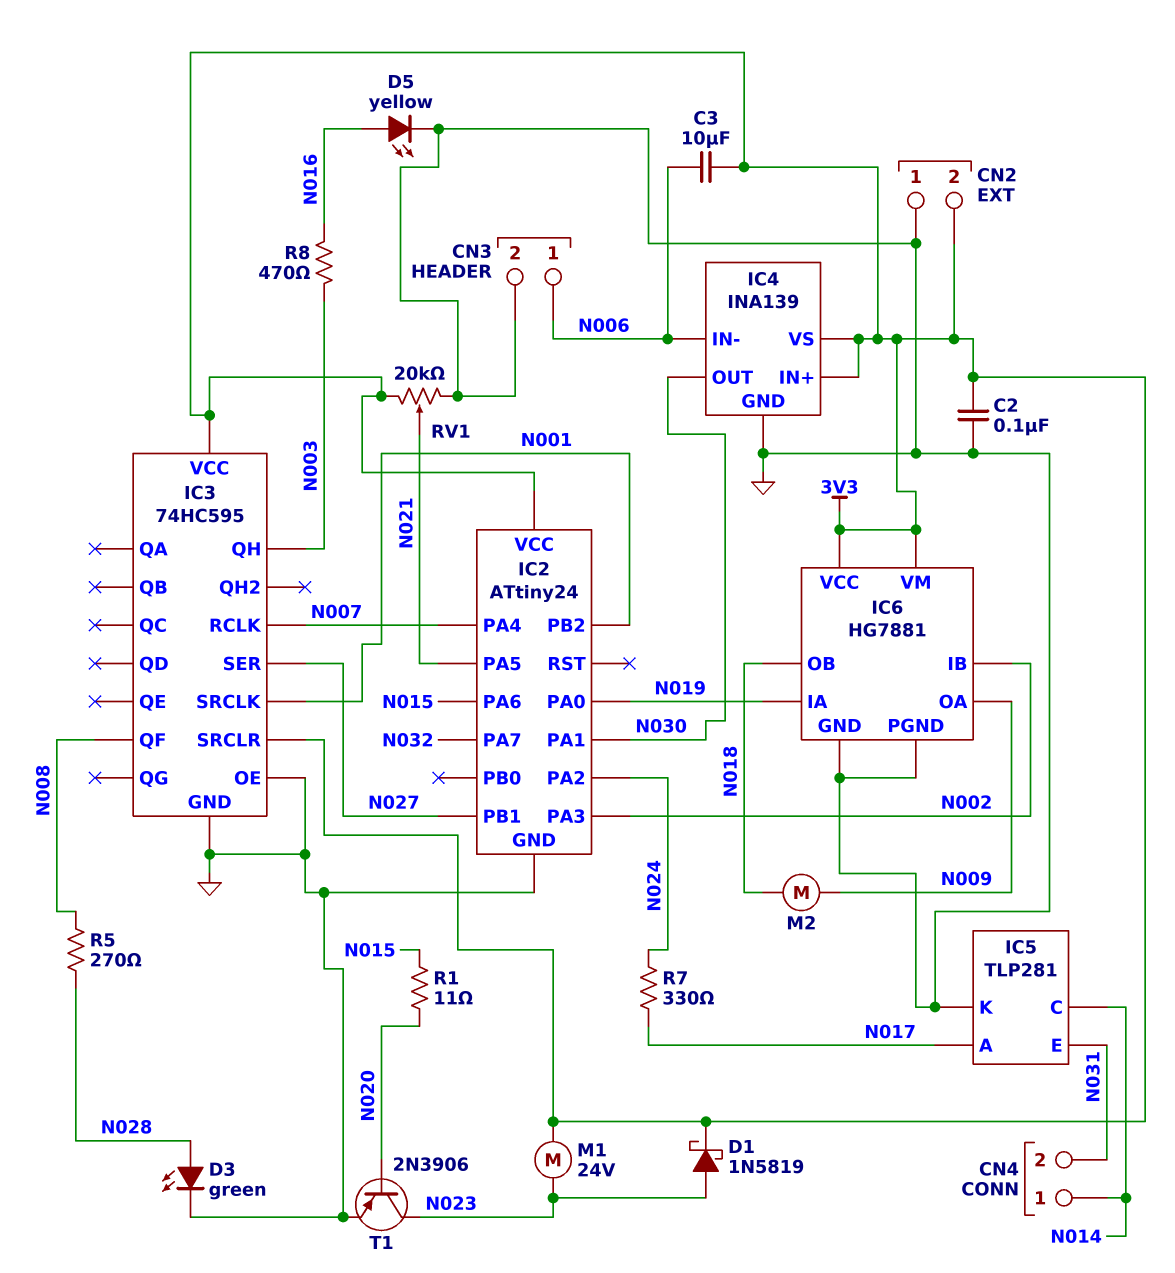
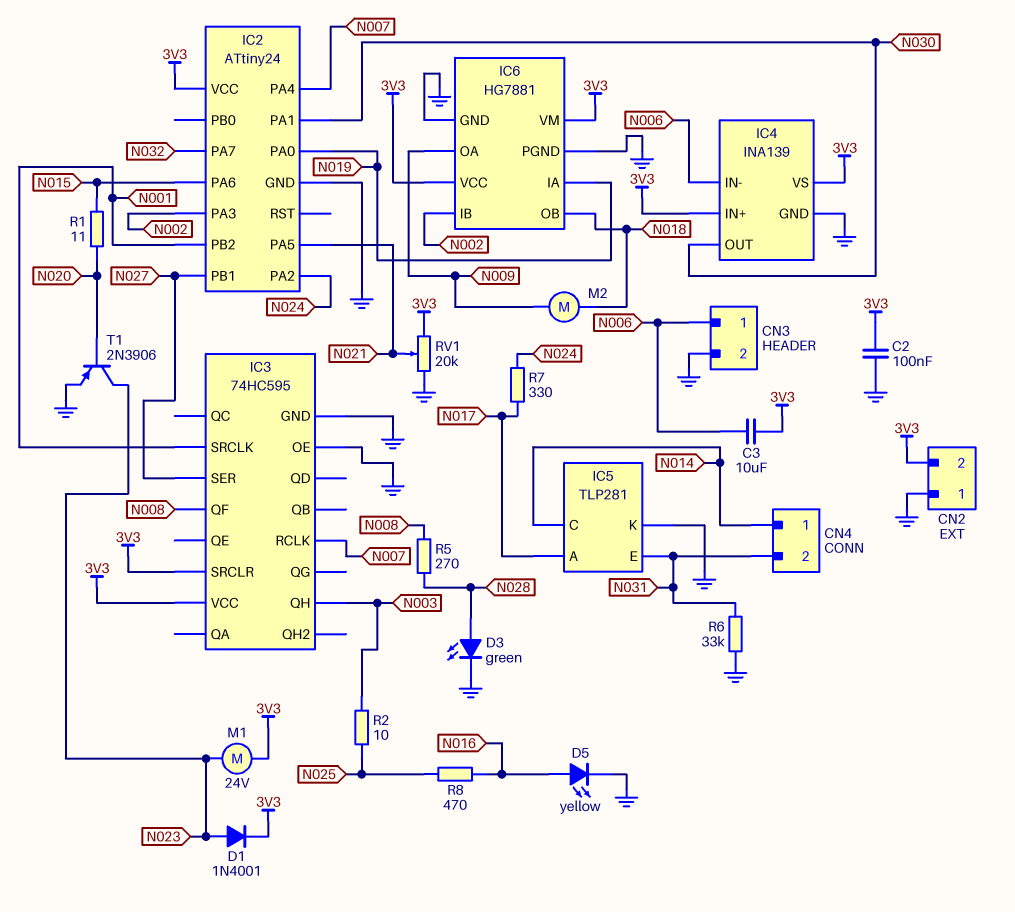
D1: schottky 1N5819 (A N023, K 3V3) -> diode 1N4001 (A N023, K 3V3)
R2: none -> 10 (N003, N025)
R6: none -> 33k (GND, N031)
R8: 470 (N003, N016) -> 470 (N016, N025)

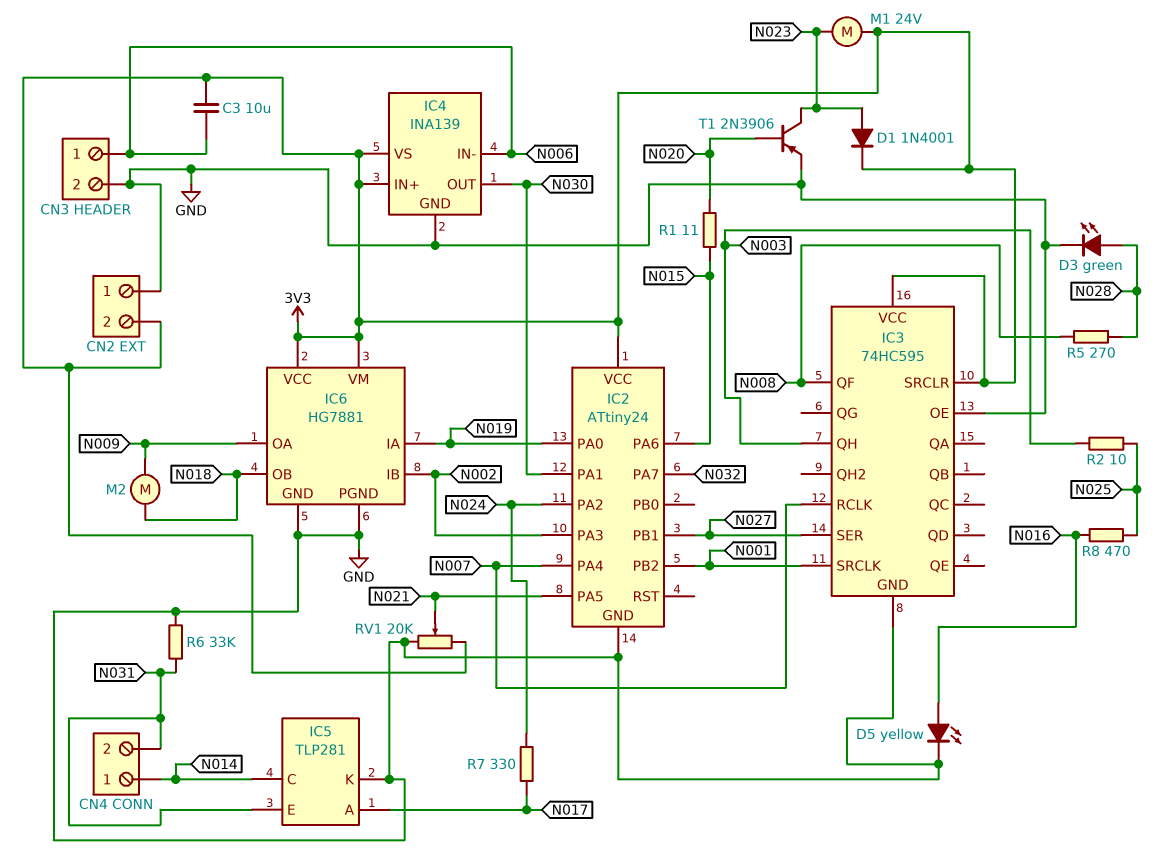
C2: 100nF (3V3, GND) -> none

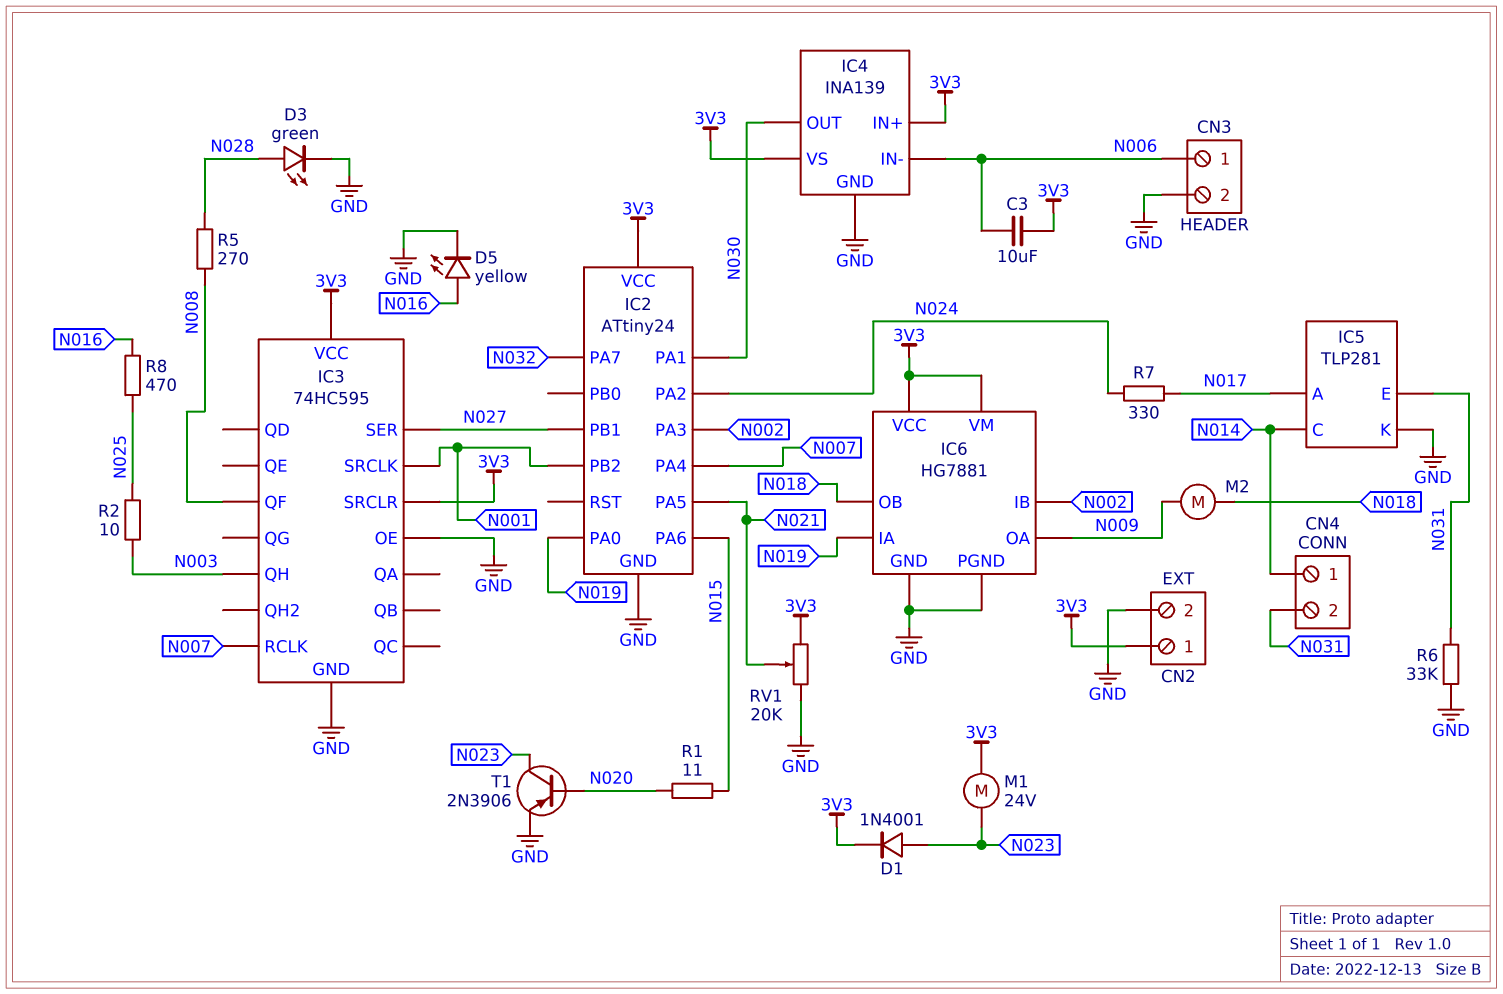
CN2 pin 1: GND -> 3V3
CN2 pin 2: 3V3 -> GND

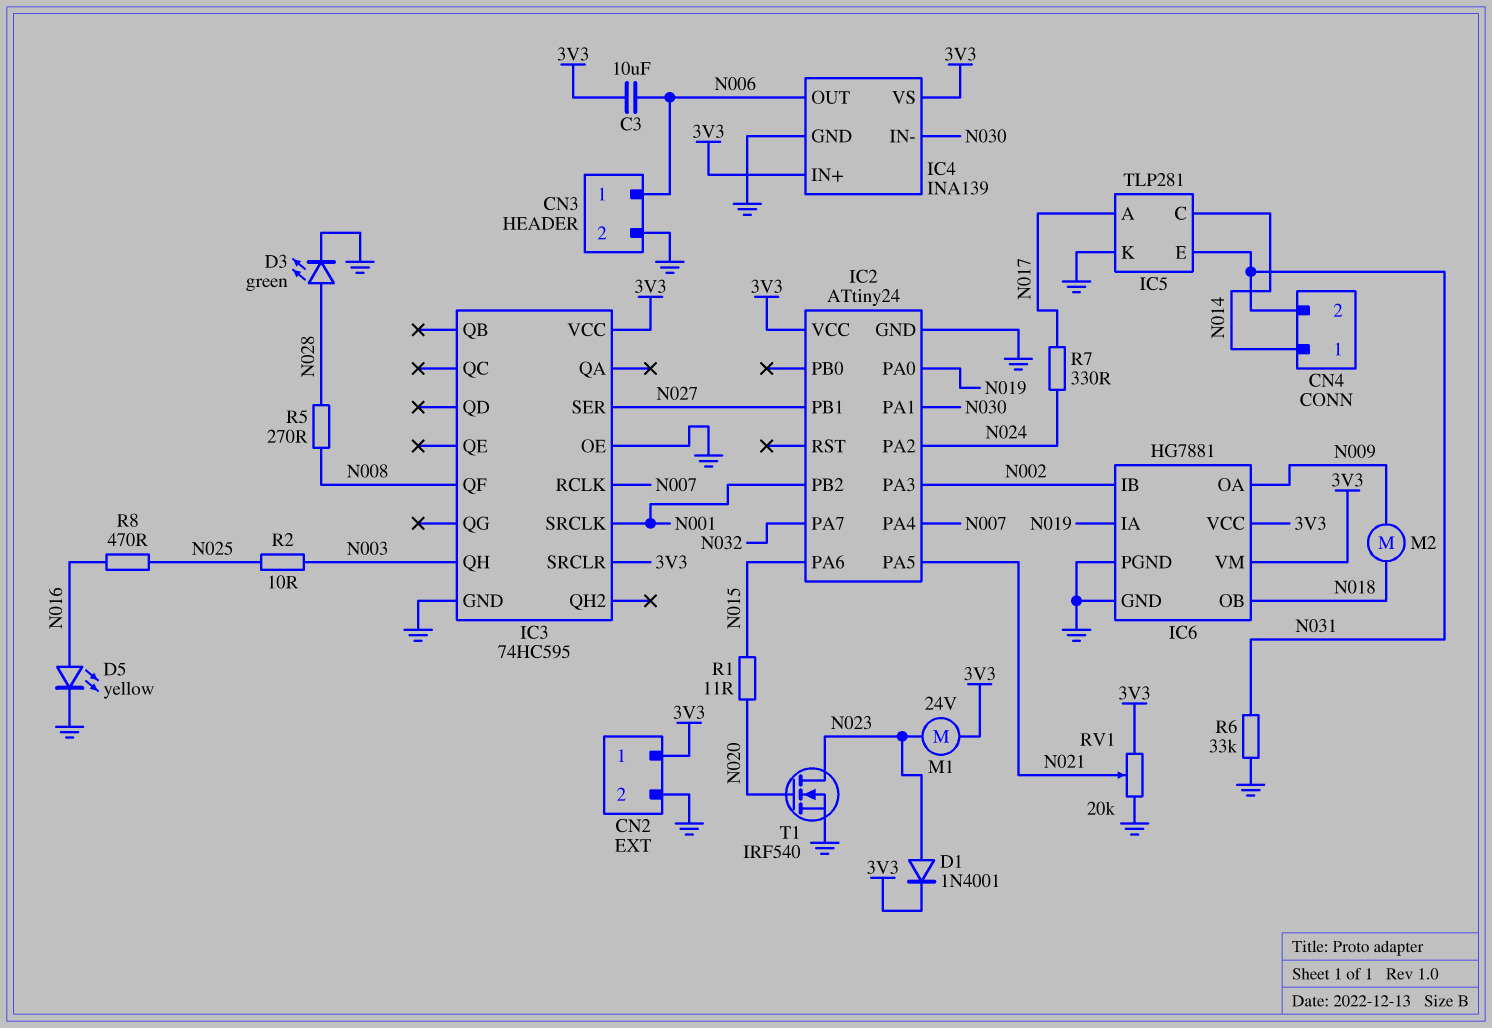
IC4 pin IN-: N006 -> N030
IC4 pin OUT: N030 -> N006
T1: PNP 2N3906 (B N020, C N023, E GND) -> NMOS IRF540 (G N020, D N023, S GND)

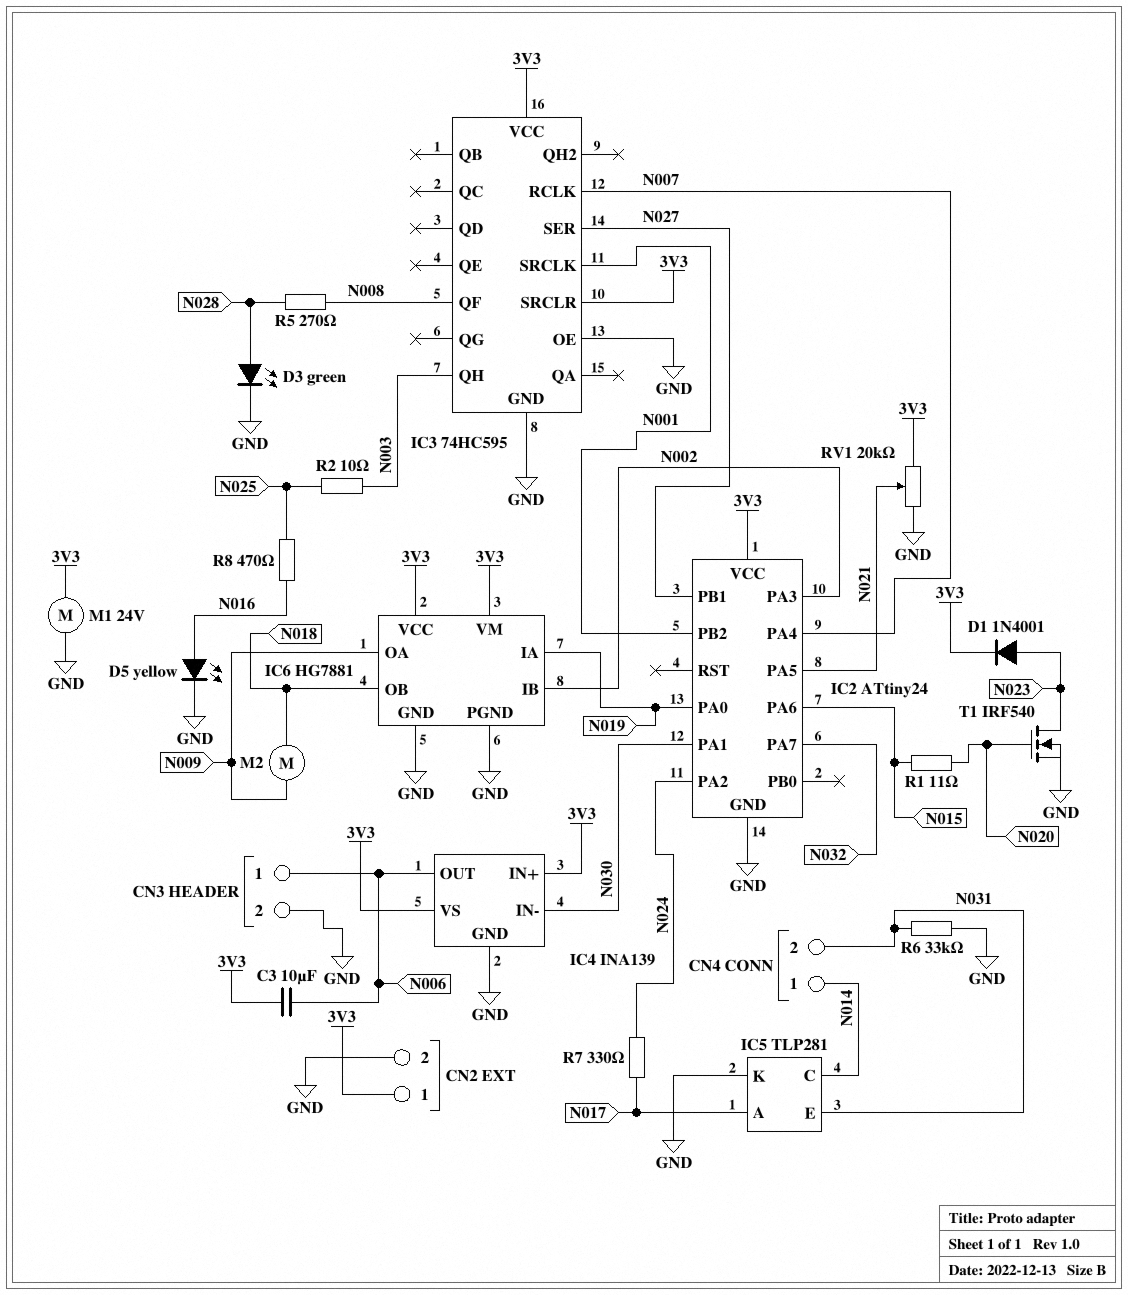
M1: motor 24V (3V3, N023) -> motor 24V (3V3, GND)

